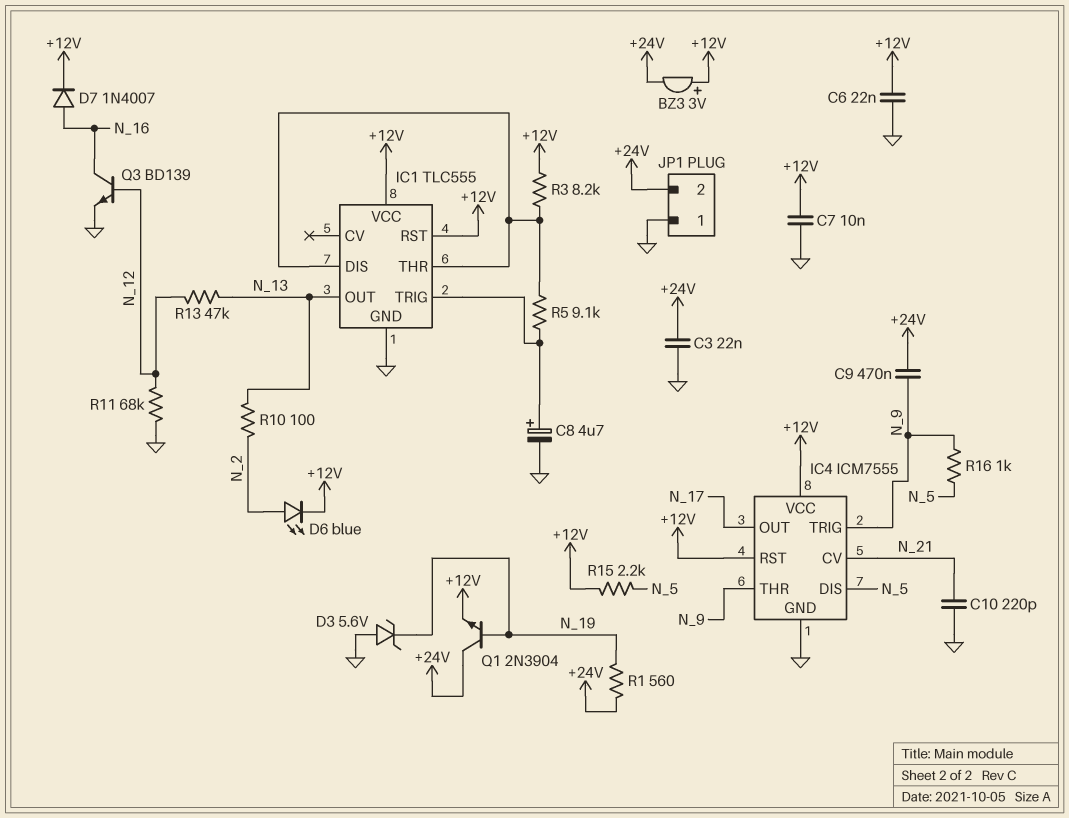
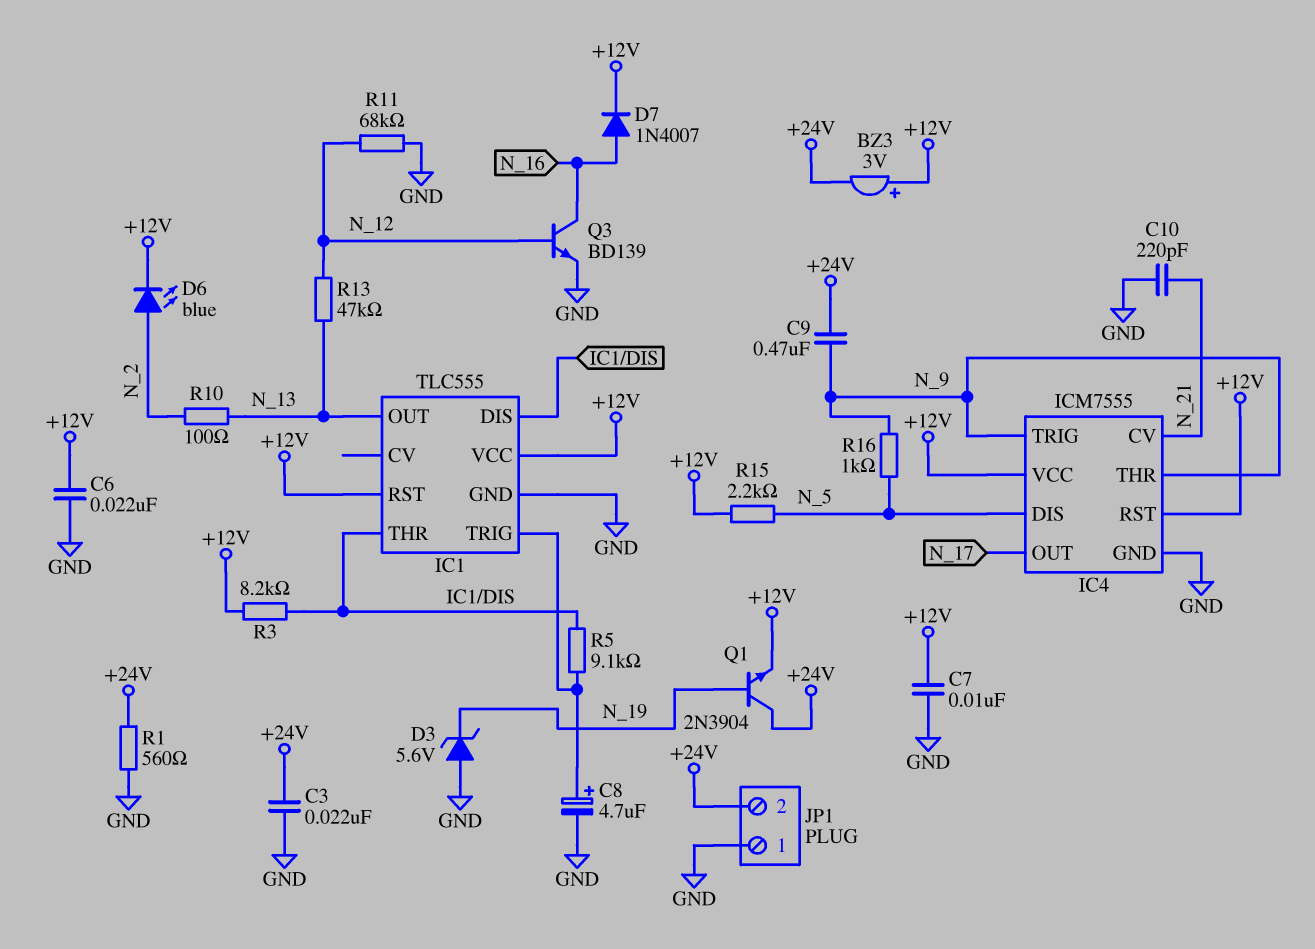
R1: 560 (+24V, N_19) -> 560 (+24V, GND)

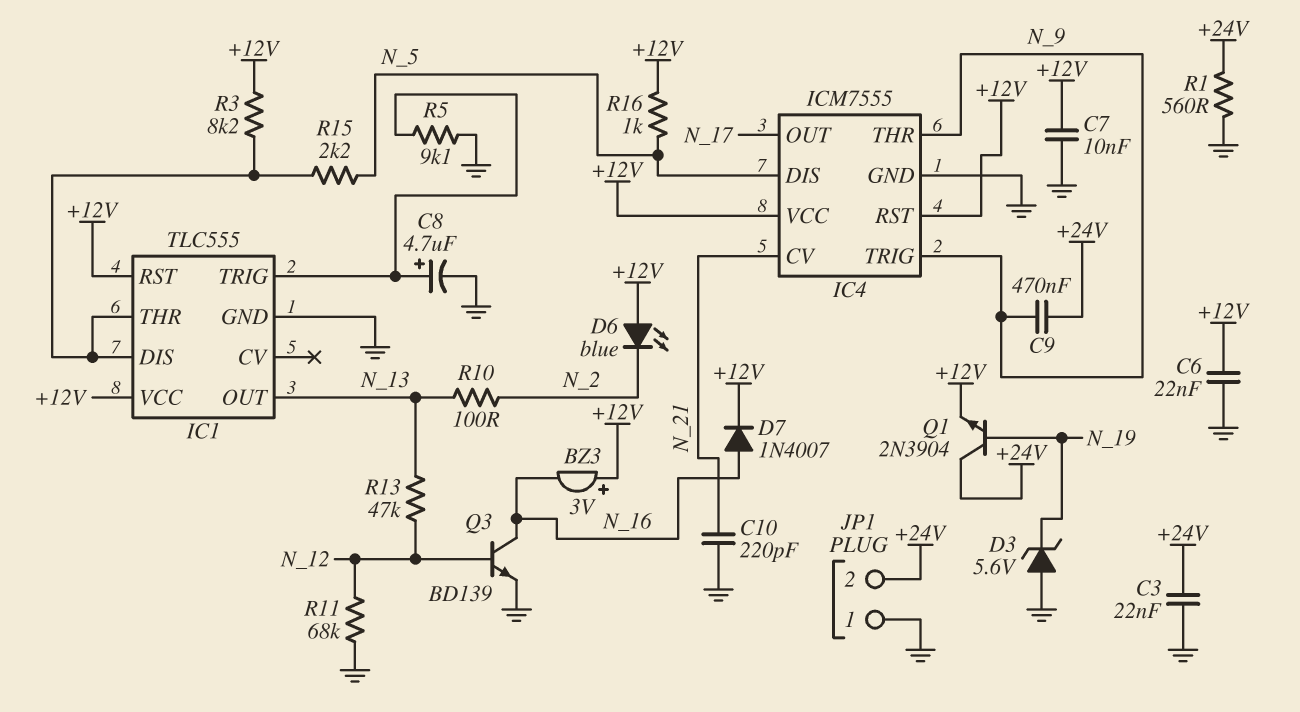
BZ3: buzzer 3V (plus +12V, minus +24V) -> buzzer 3V (plus +12V, minus N_16)
D6: LED blue (A N_2, K +12V) -> LED blue (A +12V, K N_2)
R5: 9.1k (IC1/DIS, IC1/TRIG) -> 9.1k (GND, IC1/TRIG)
R15: 2.2k (+12V, N_5) -> 2.2k (IC1/DIS, N_5)
R16: 1k (N_5, N_9) -> 1k (+12V, N_5)

